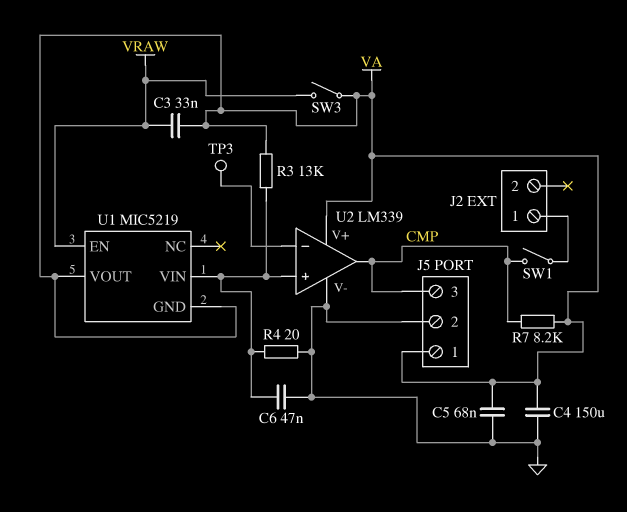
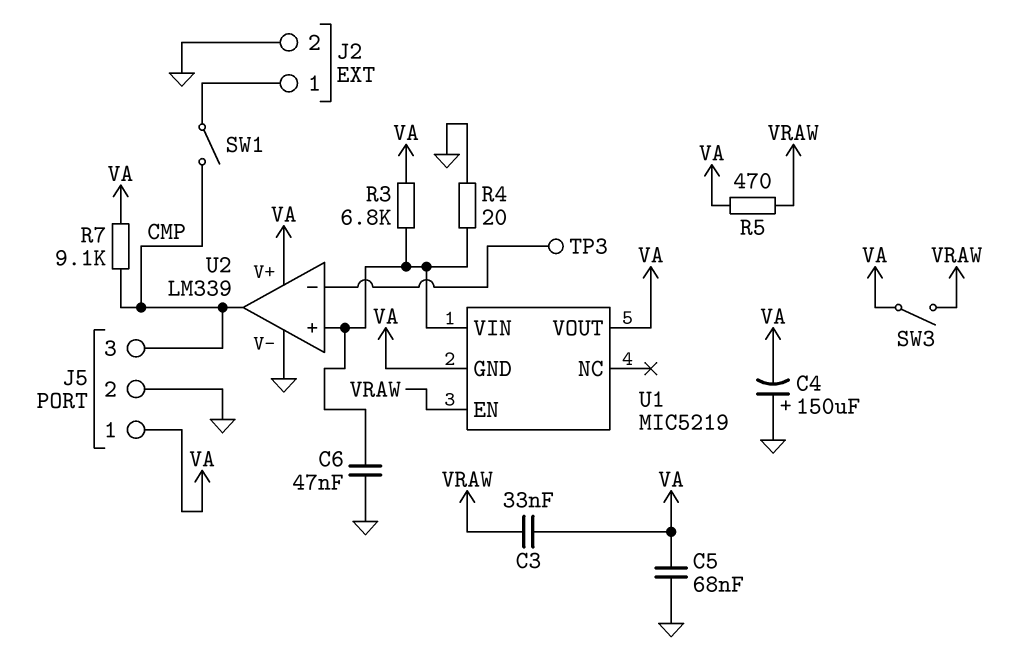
C4: 150uF (GND, VA) -> 150uF (plus GND, minus VA)
J2 pin 2: none -> GND
R3: 13k (U1/VIN, VA) -> 6.8k (U1/VIN, VA)
R5: none -> 470 (VA, VRAW)
R7: 8.2k (CMP, VA) -> 9.1k (CMP, VA)

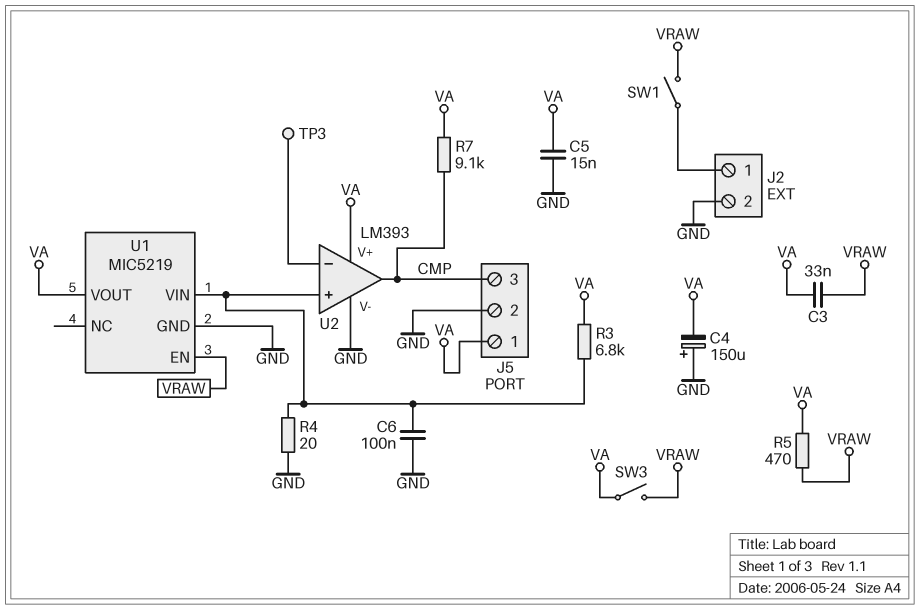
C5: 68nF (GND, VA) -> 15nF (GND, VA)
C6: 47nF (GND, U1/VIN) -> 100nF (GND, U1/VIN)
SW1: switch (CMP, J2/1) -> switch (J2/1, VRAW)
U1 pin GND: VA -> GND
U2: LM339 -> LM393

